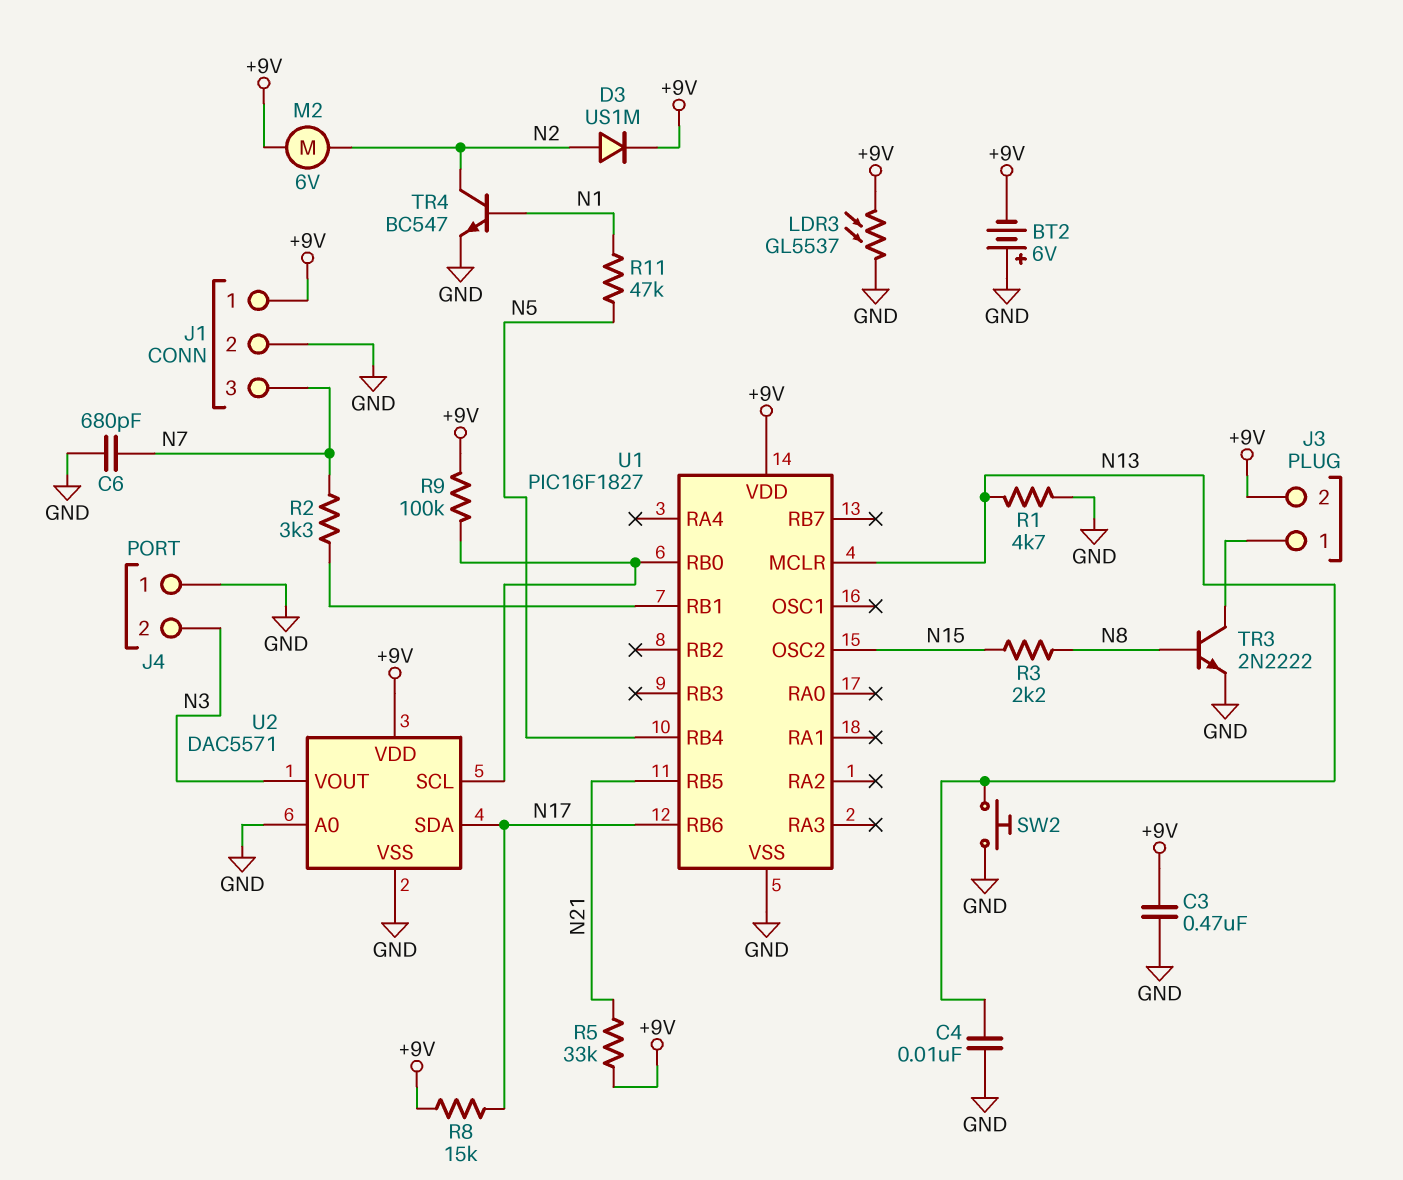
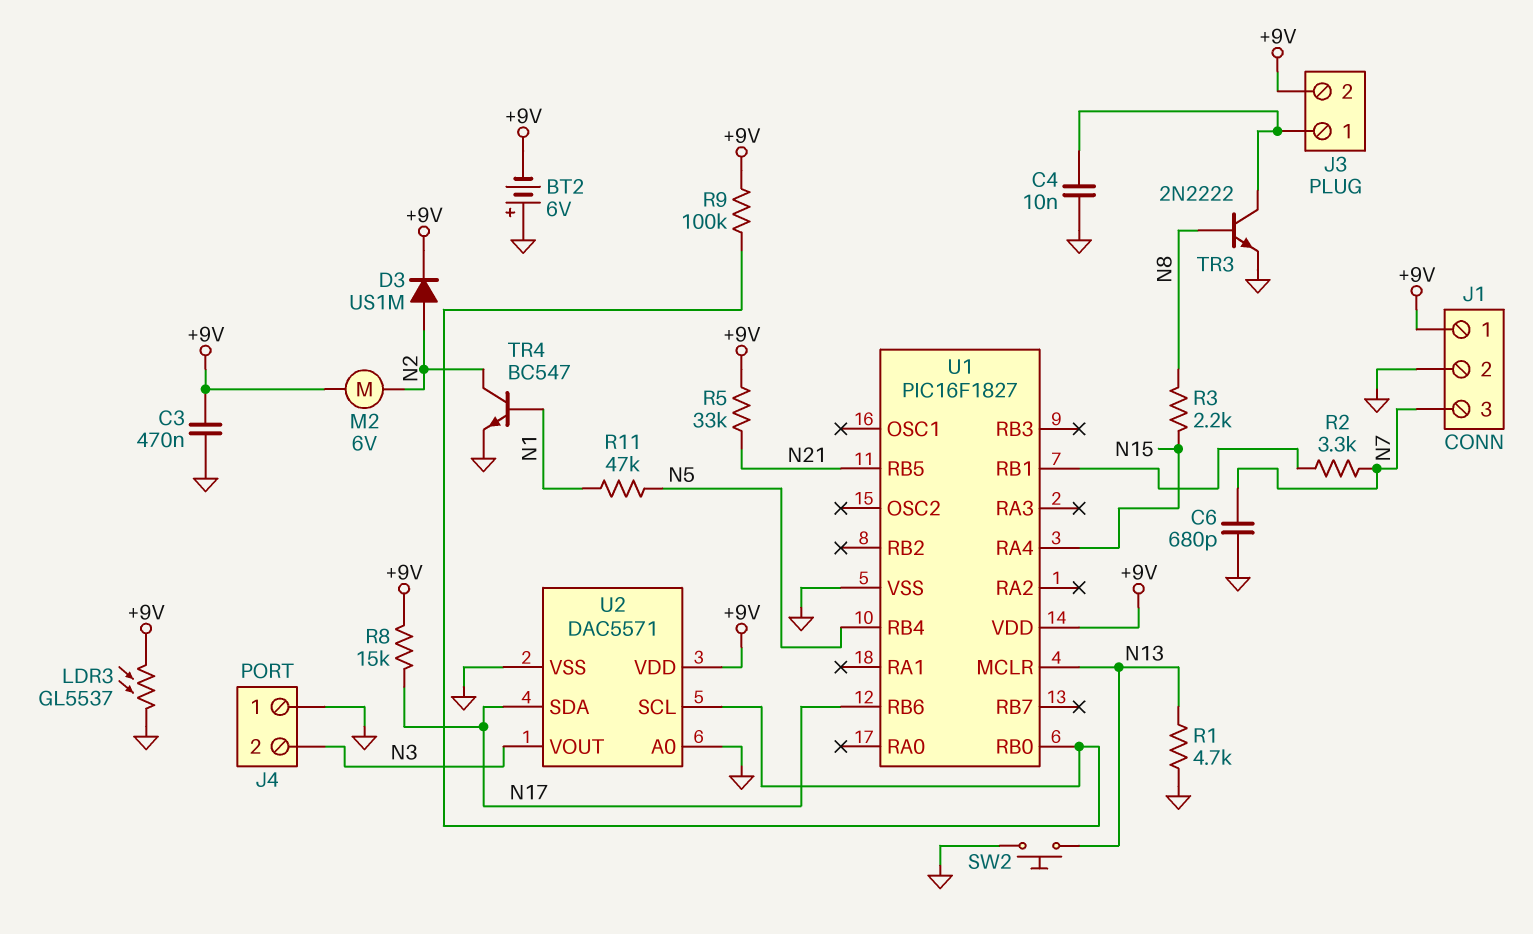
C4: 10nF (GND, N13) -> 10nF (GND, J3/1)
U1 pin OSC2: N15 -> none
U1 pin RA4: none -> N15

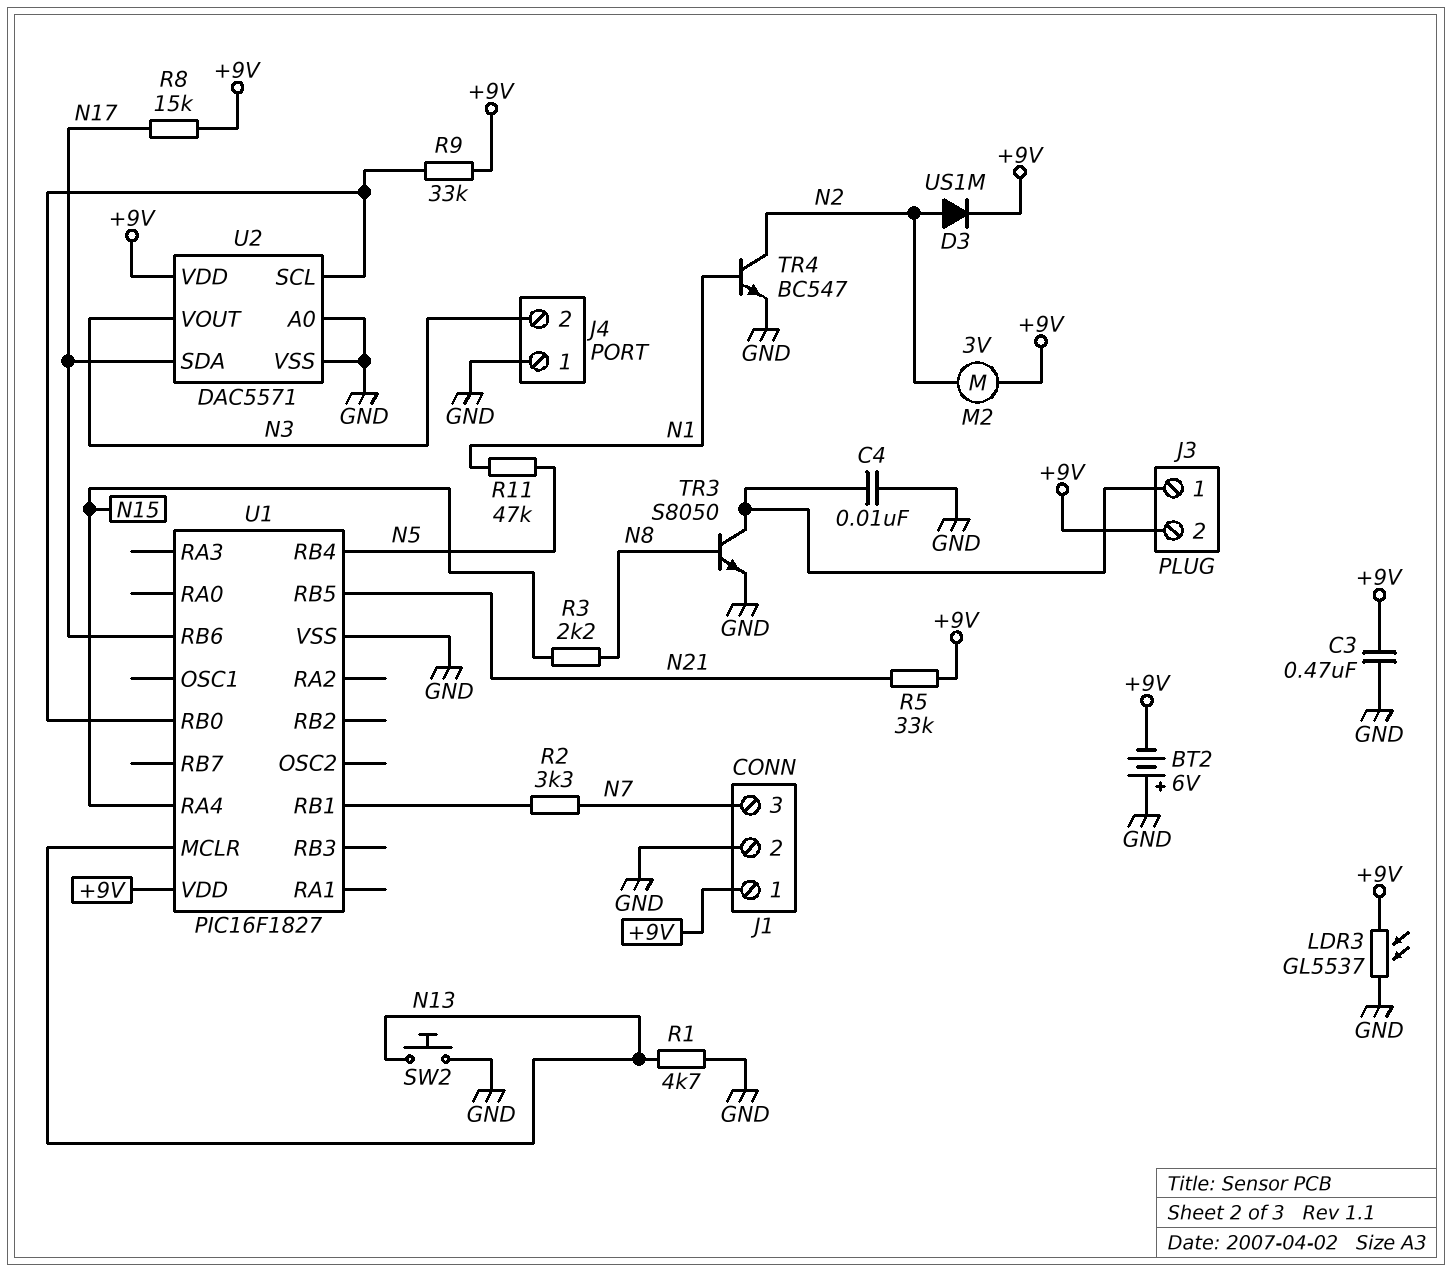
C6: 680pF (GND, N7) -> none
M2: motor 6V (+9V, N2) -> motor 3V (+9V, N2)
R9: 100k (+9V, U1/RB0) -> 33k (+9V, U1/RB0)
TR3: NPN 2N2222 (B N8, C J3/1, E GND) -> NPN S8050 (B N8, C J3/1, E GND)

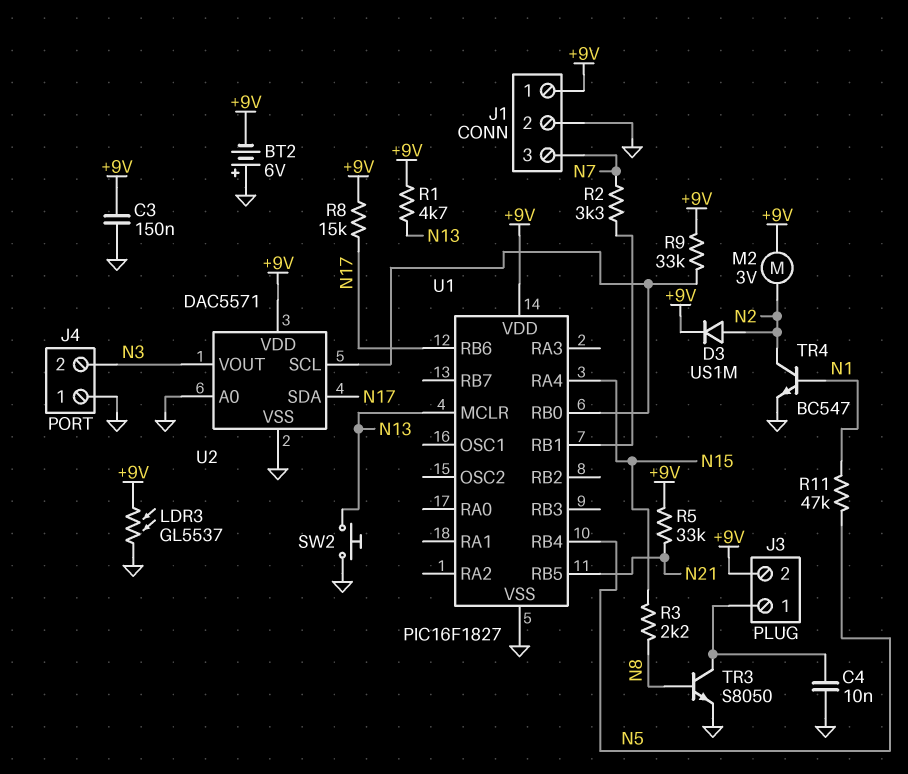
C3: 470nF (+9V, GND) -> 150nF (+9V, GND)
R1: 4.7k (GND, N13) -> 4.7k (+9V, N13)

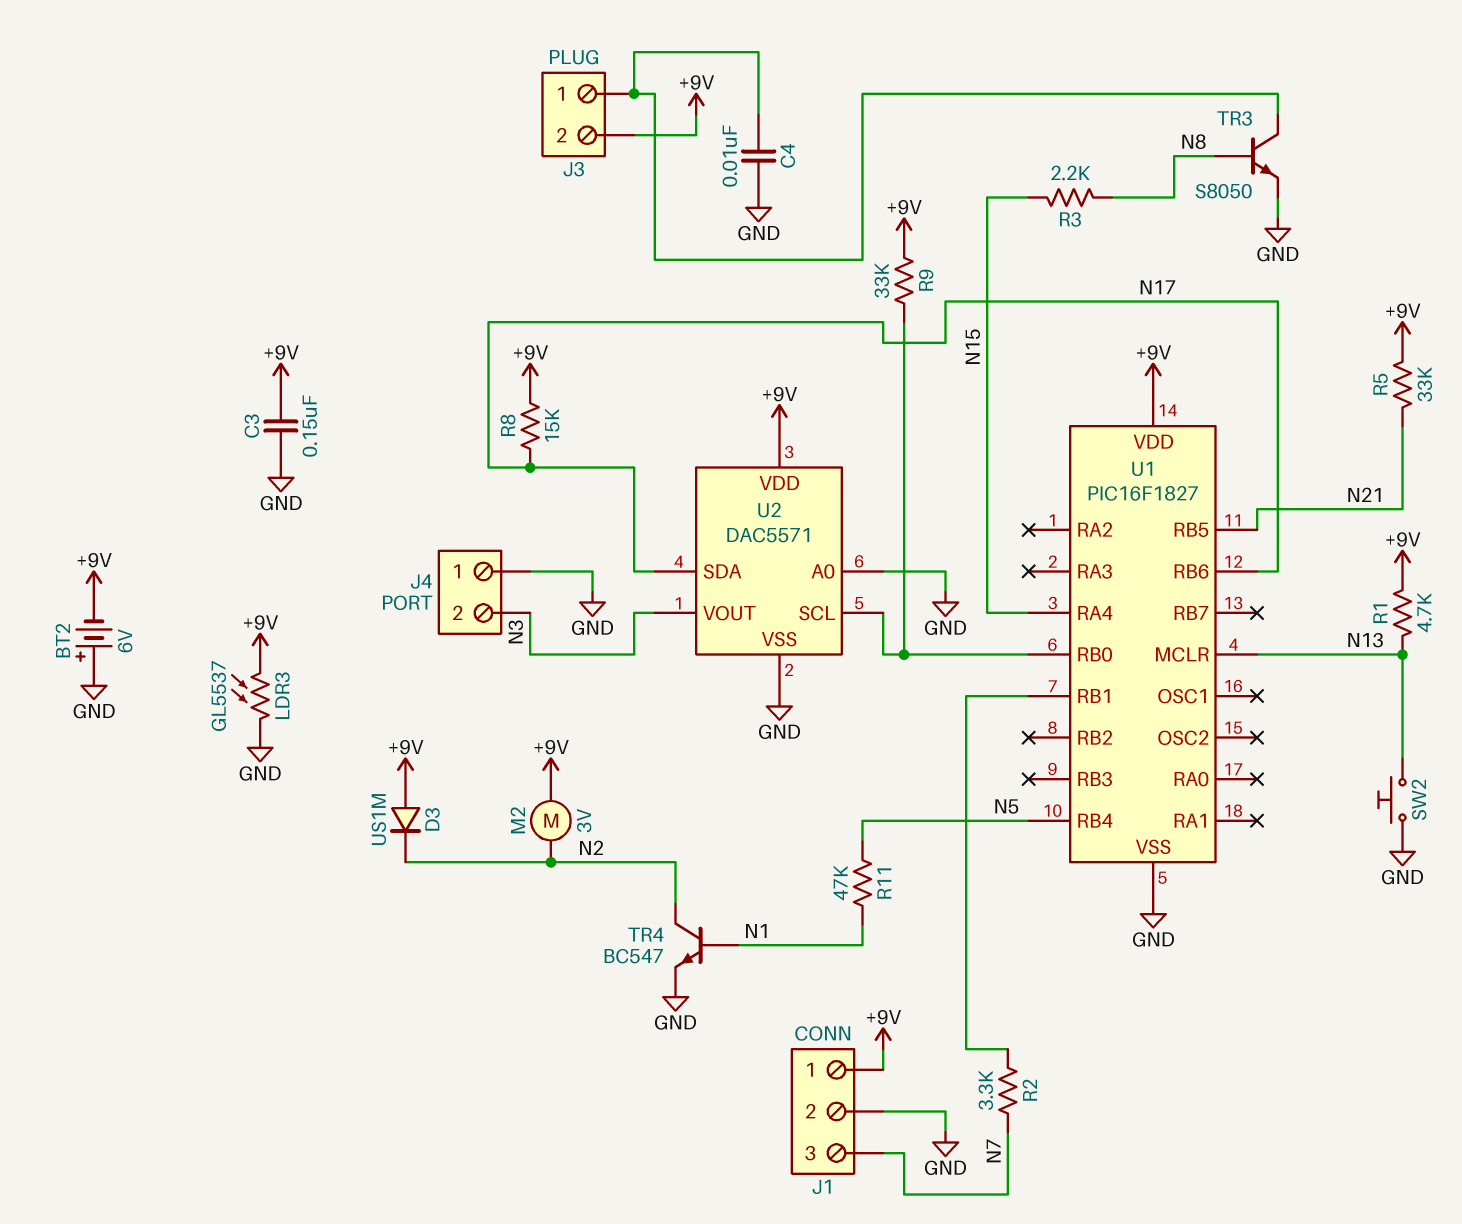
D3: diode US1M (A N2, K +9V) -> diode US1M (A +9V, K N2)

